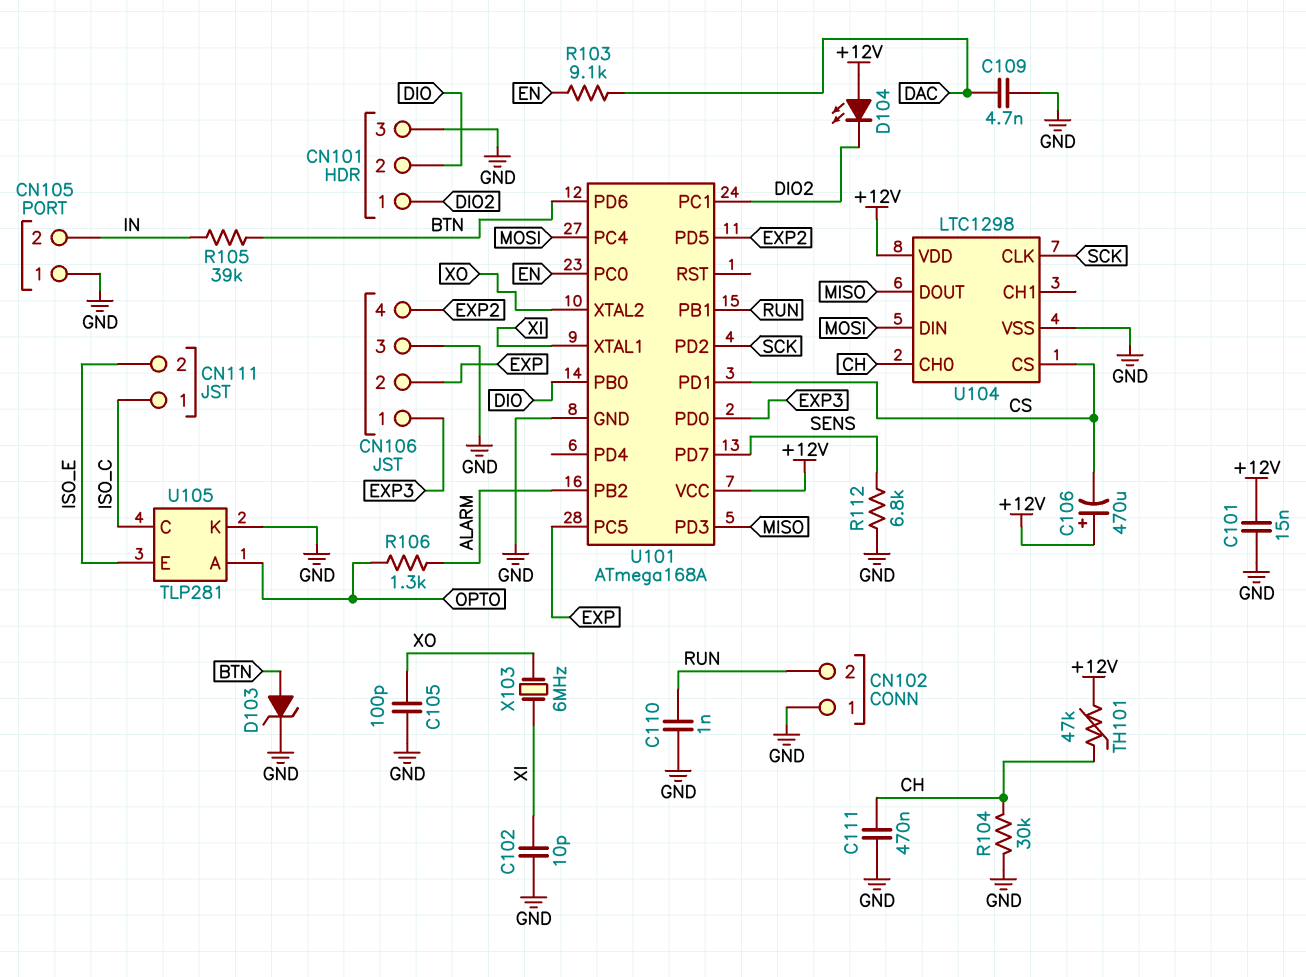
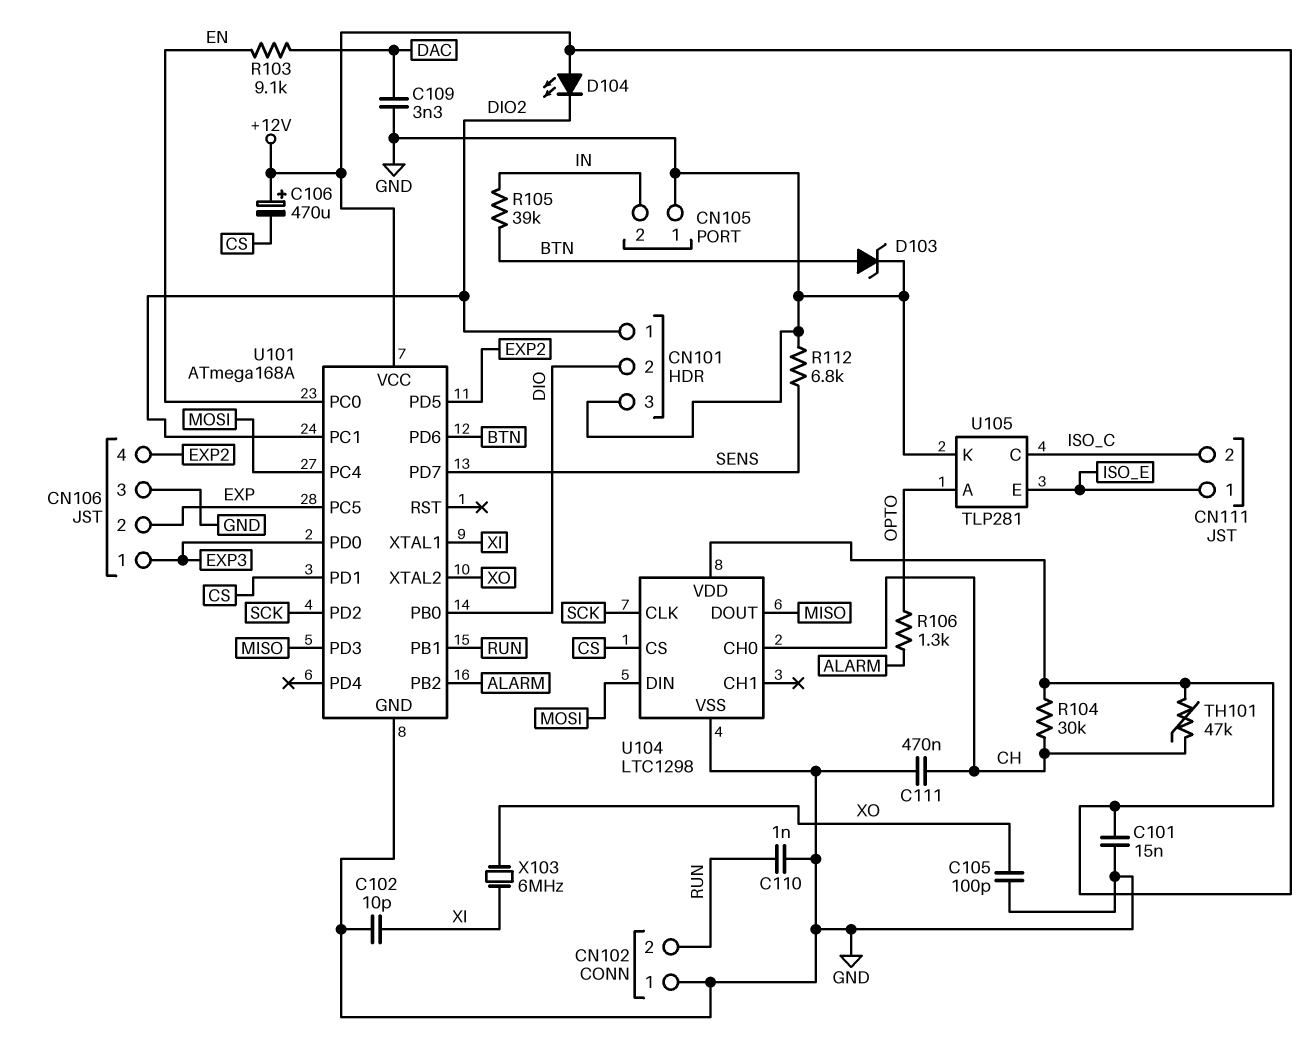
C109: 4.7nF (DAC, GND) -> 3.3nF (DAC, GND)
CN111 pin 1: ISO_C -> ISO_E
CN111 pin 2: ISO_E -> ISO_C
R104: 30k (CH, GND) -> 30k (+12V, CH)

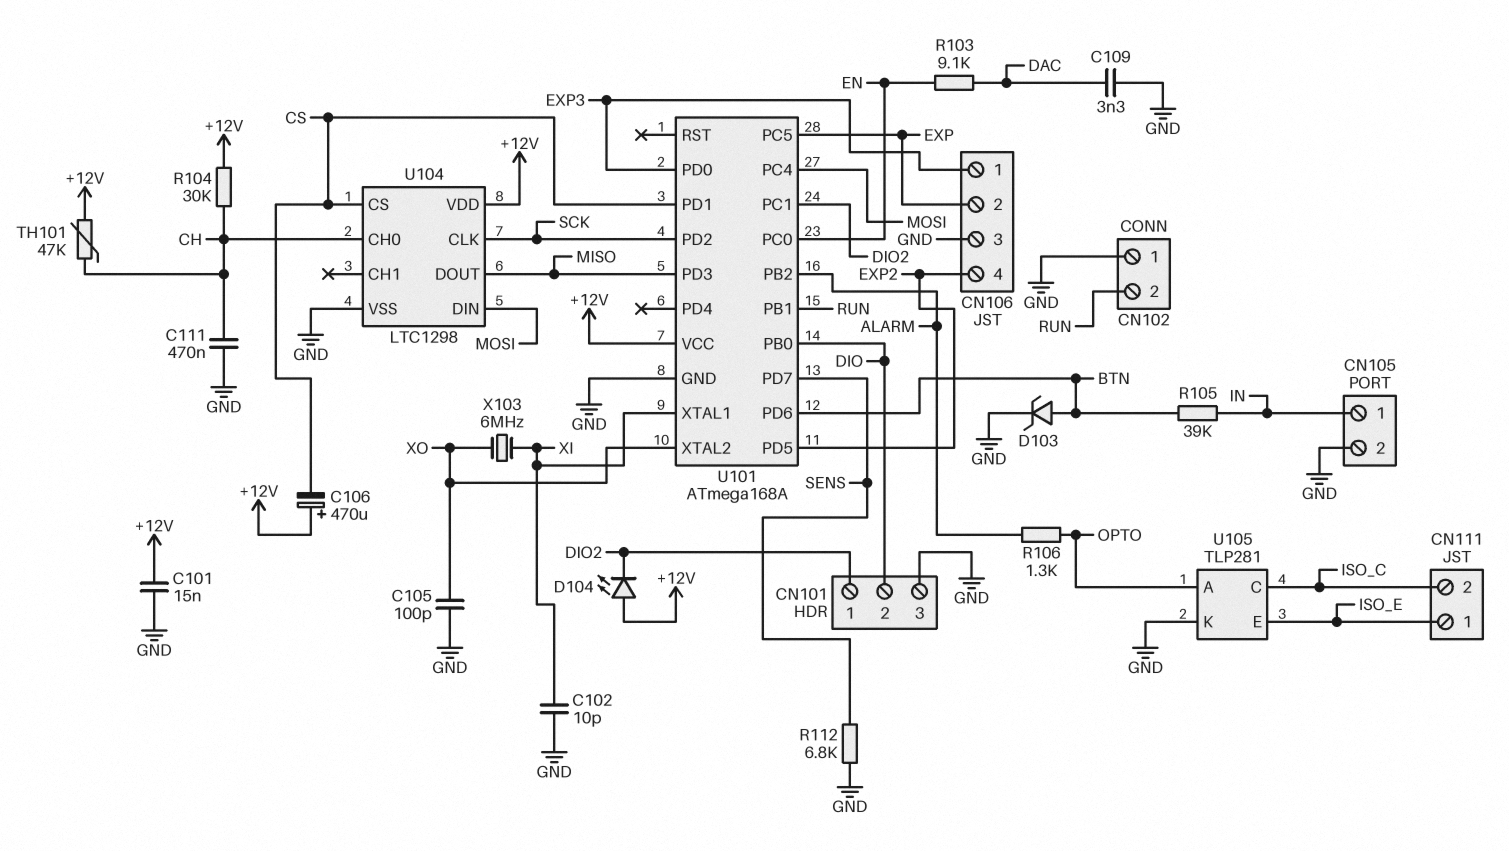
C110: 1nF (GND, RUN) -> none
CN105 pin 1: GND -> IN
CN105 pin 2: IN -> GND

